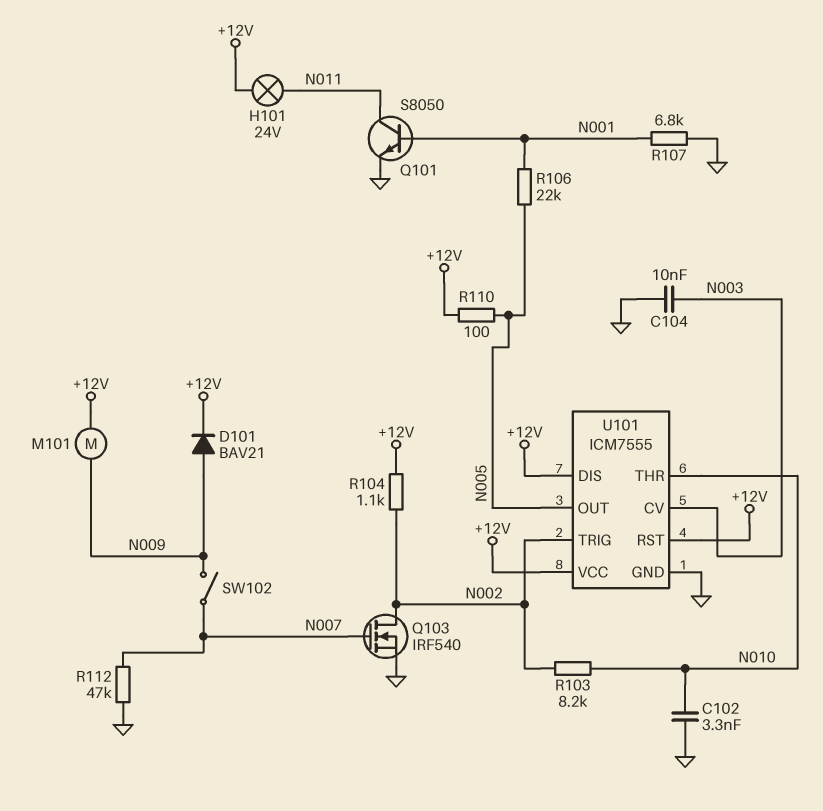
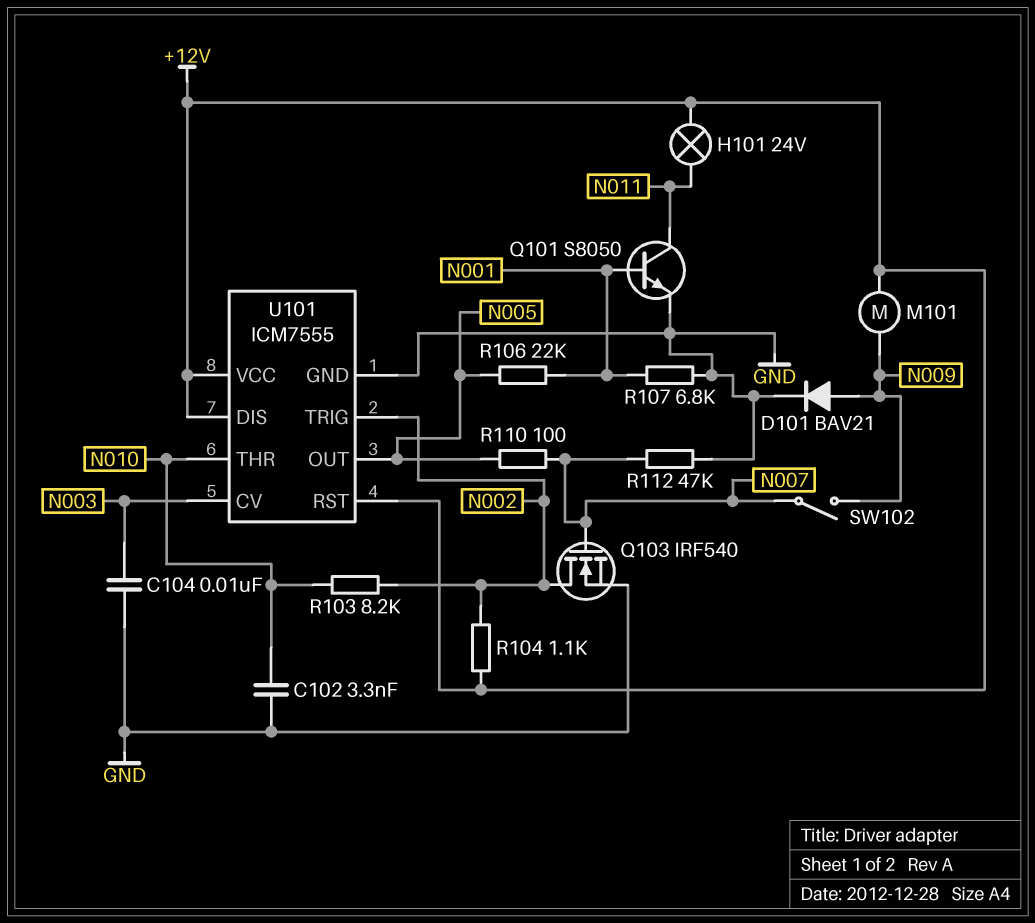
D101: diode BAV21 (A N009, K +12V) -> diode BAV21 (A N009, K GND)
R110: 100 (+12V, N005) -> 100 (N005, N007)

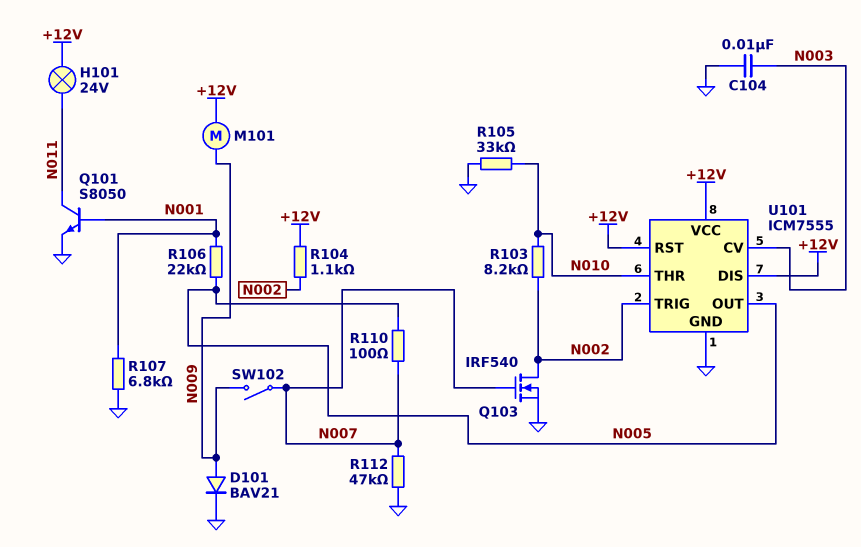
C102: 3.3nF (GND, N010) -> none
R105: none -> 33k (GND, N010)

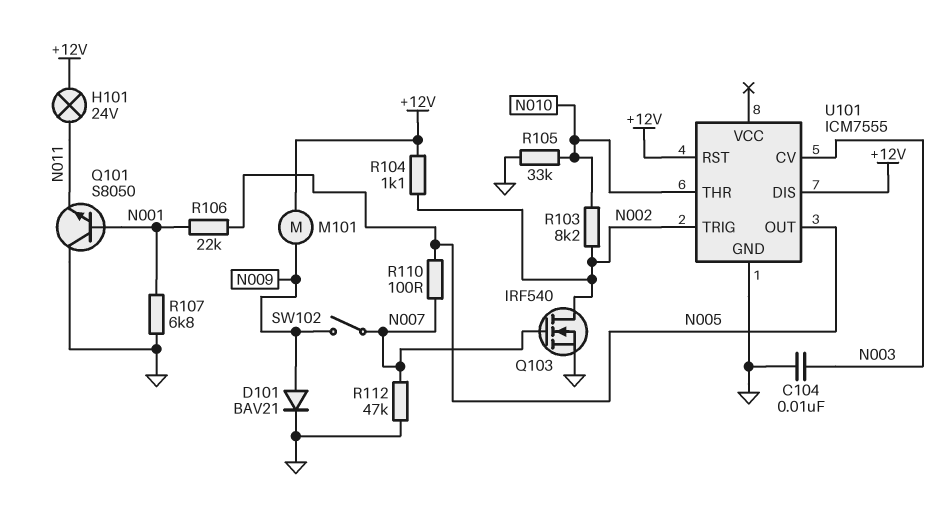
Q101: NPN S8050 (B N001, C N011, E GND) -> NPN S8050 (B N001, C GND, E N011)
U101 pin VCC: +12V -> none

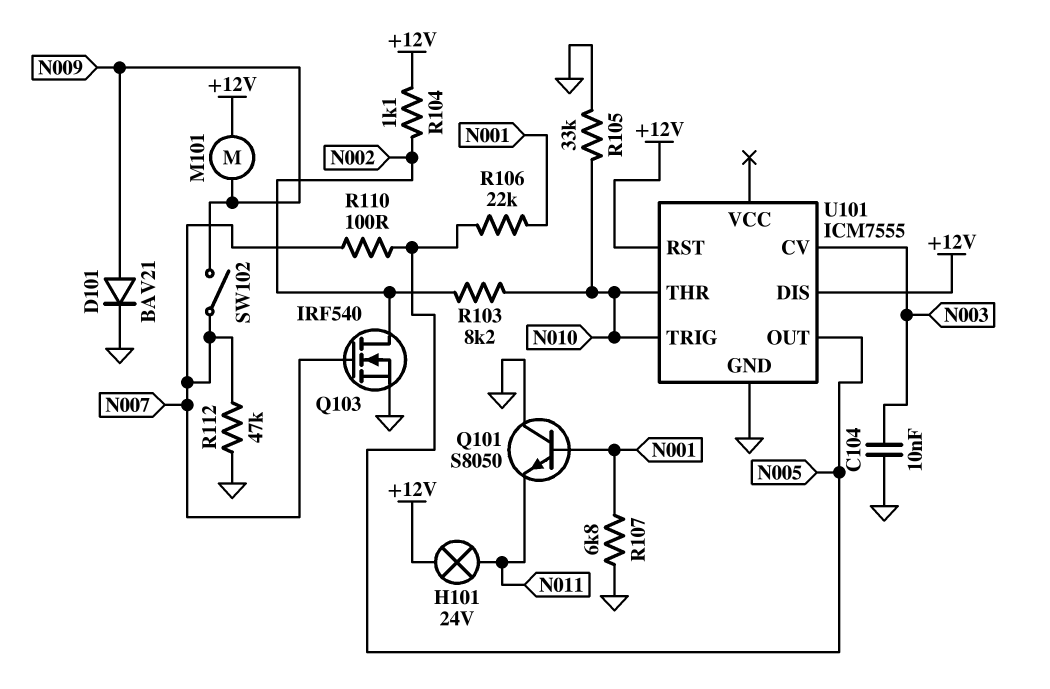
U101 pin TRIG: N002 -> N010

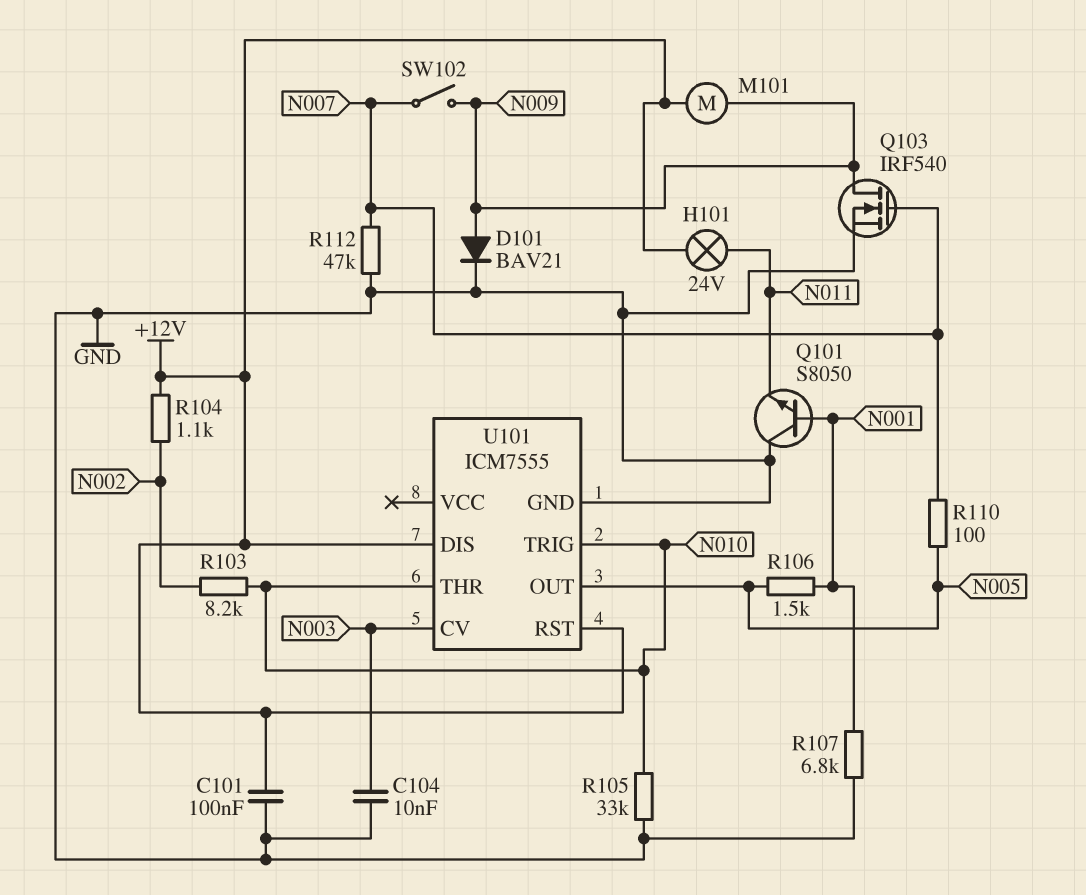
C101: none -> 100nF (+12V, GND)
Q103: NMOS IRF540 (G N007, D N002, S GND) -> NMOS IRF540 (G N007, D N009, S GND)
R106: 22k (N001, N005) -> 1.5k (N001, N005)

